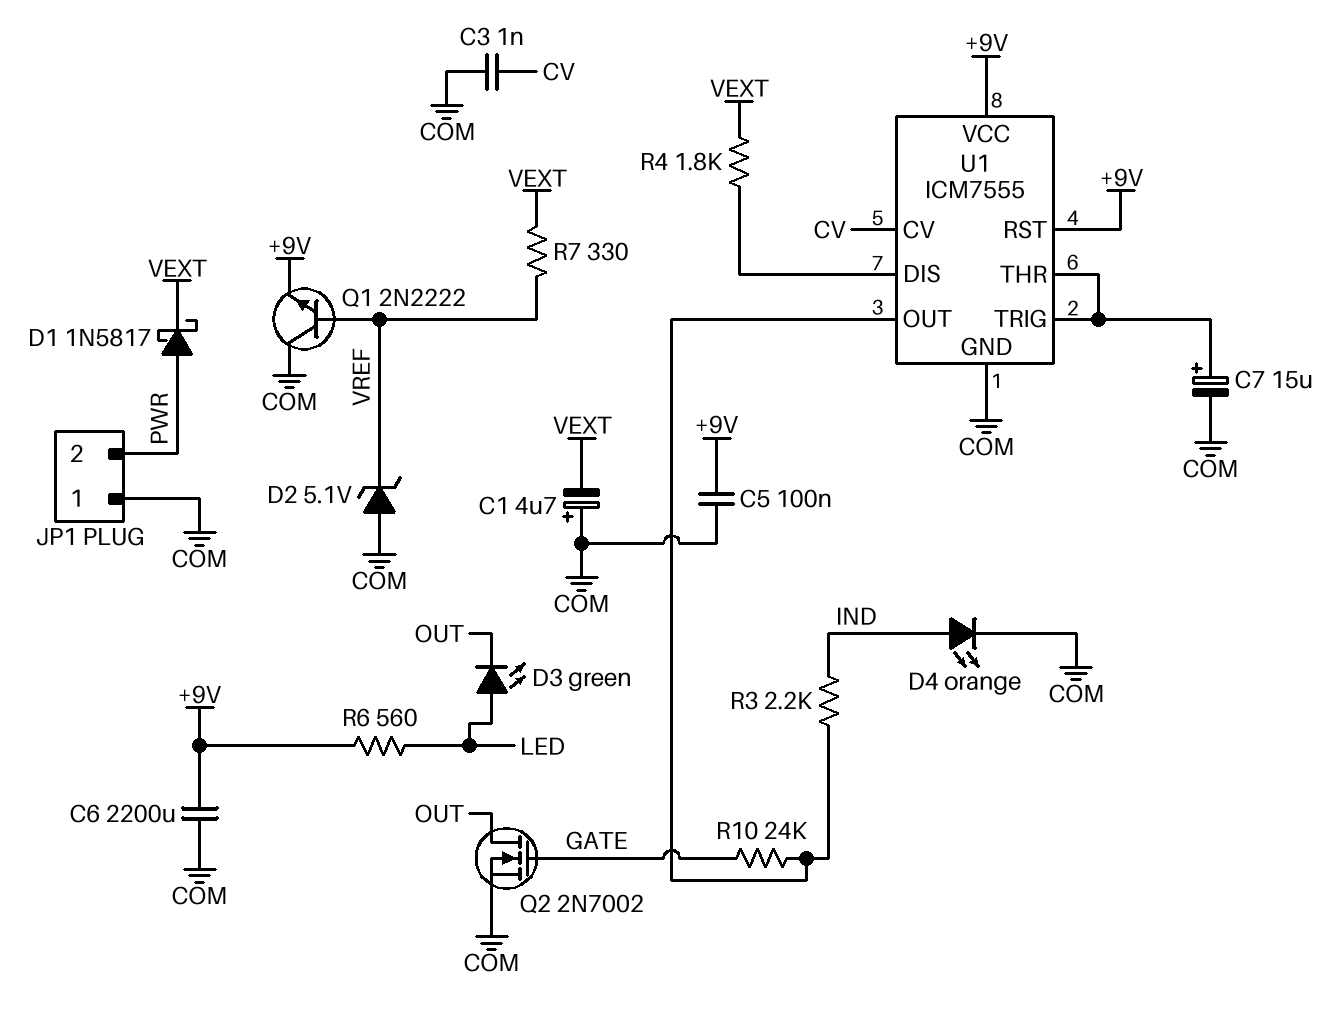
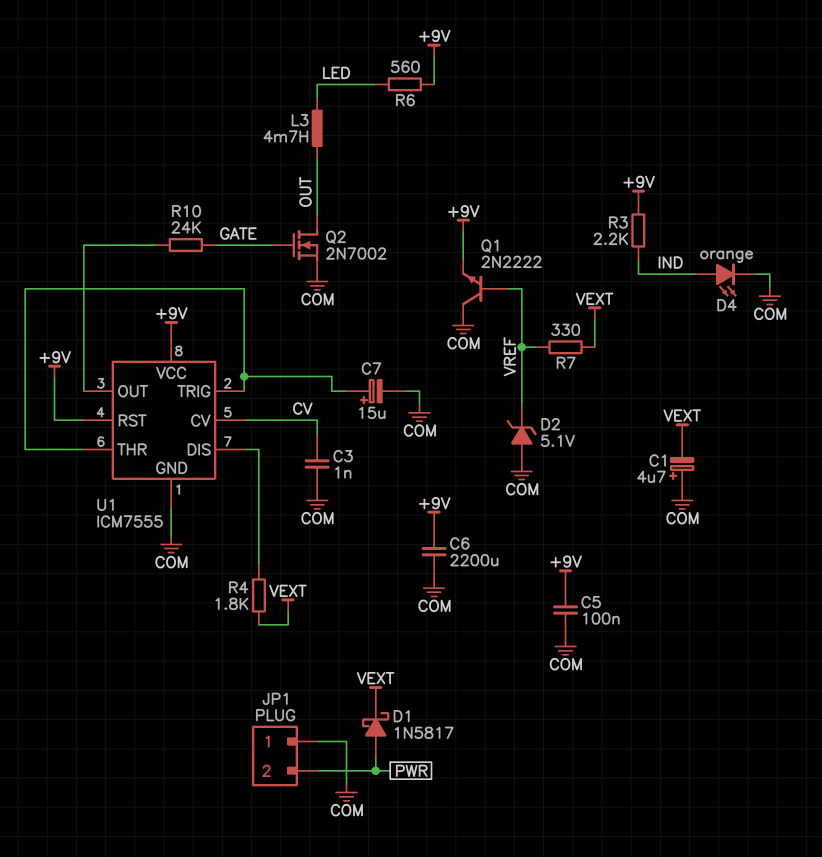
D3: LED green (A LED, K OUT) -> none
L3: none -> 4.7mH (LED, OUT)
R3: 2.2k (IND, U1/OUT) -> 2.2k (+9V, IND)

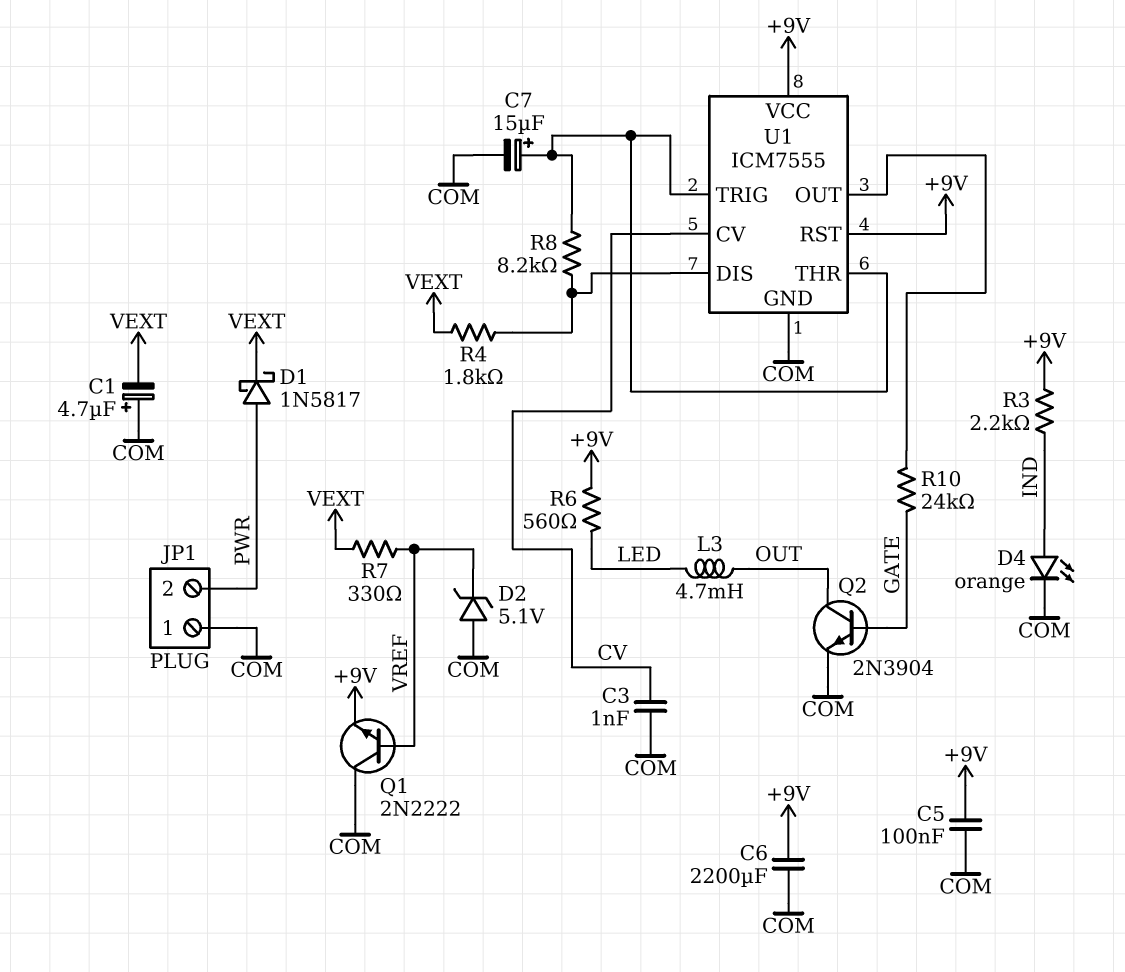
Q2: NMOS 2N7002 (G GATE, D OUT, S COM) -> NPN 2N3904 (B GATE, C OUT, E COM)
R8: none -> 8.2k (U1/DIS, U1/THR)

